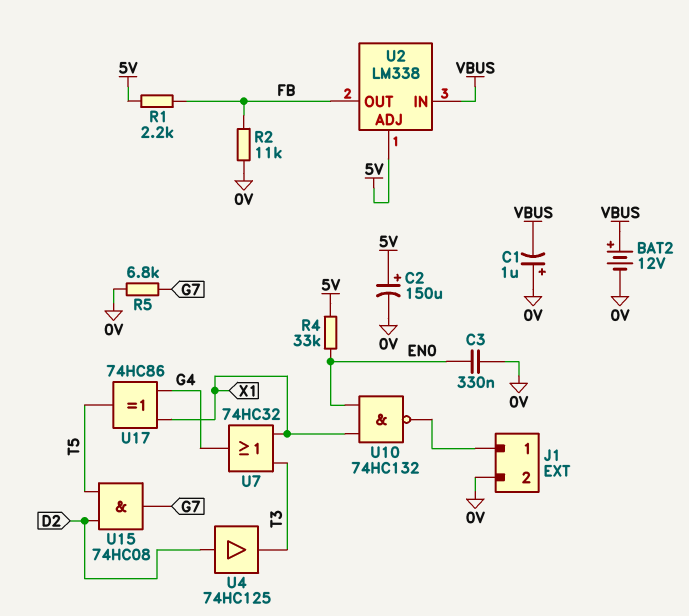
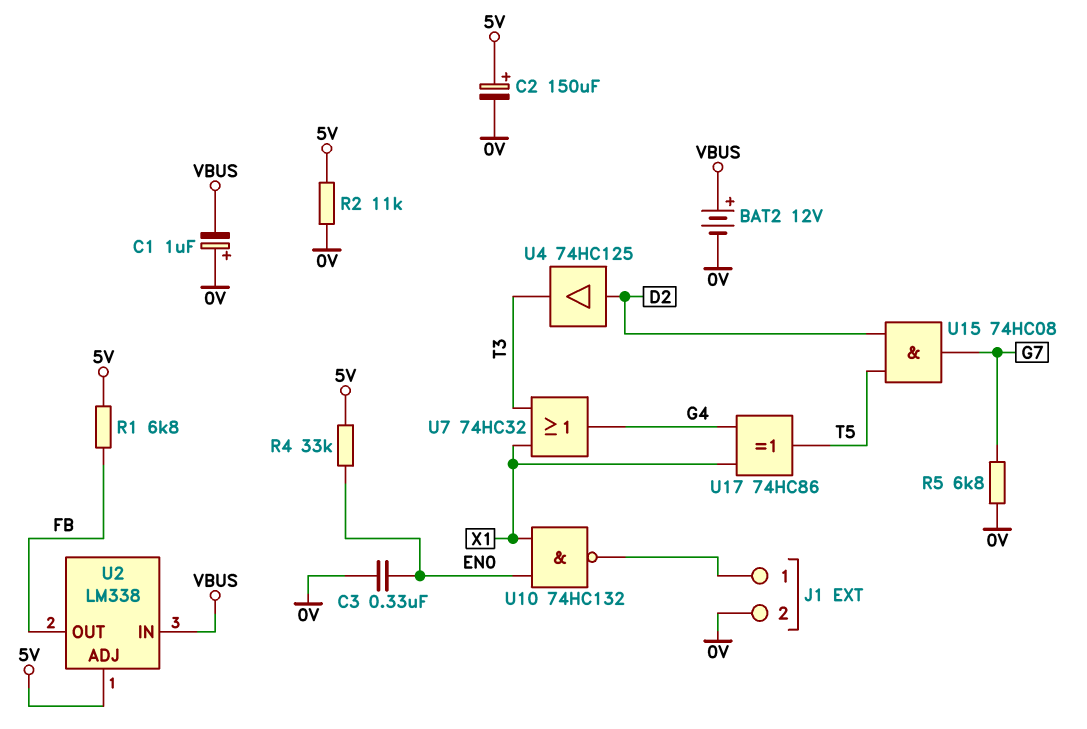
R1: 2.2k (5V, FB) -> 6.8k (5V, FB)
R2: 11k (0V, FB) -> 11k (0V, 5V)

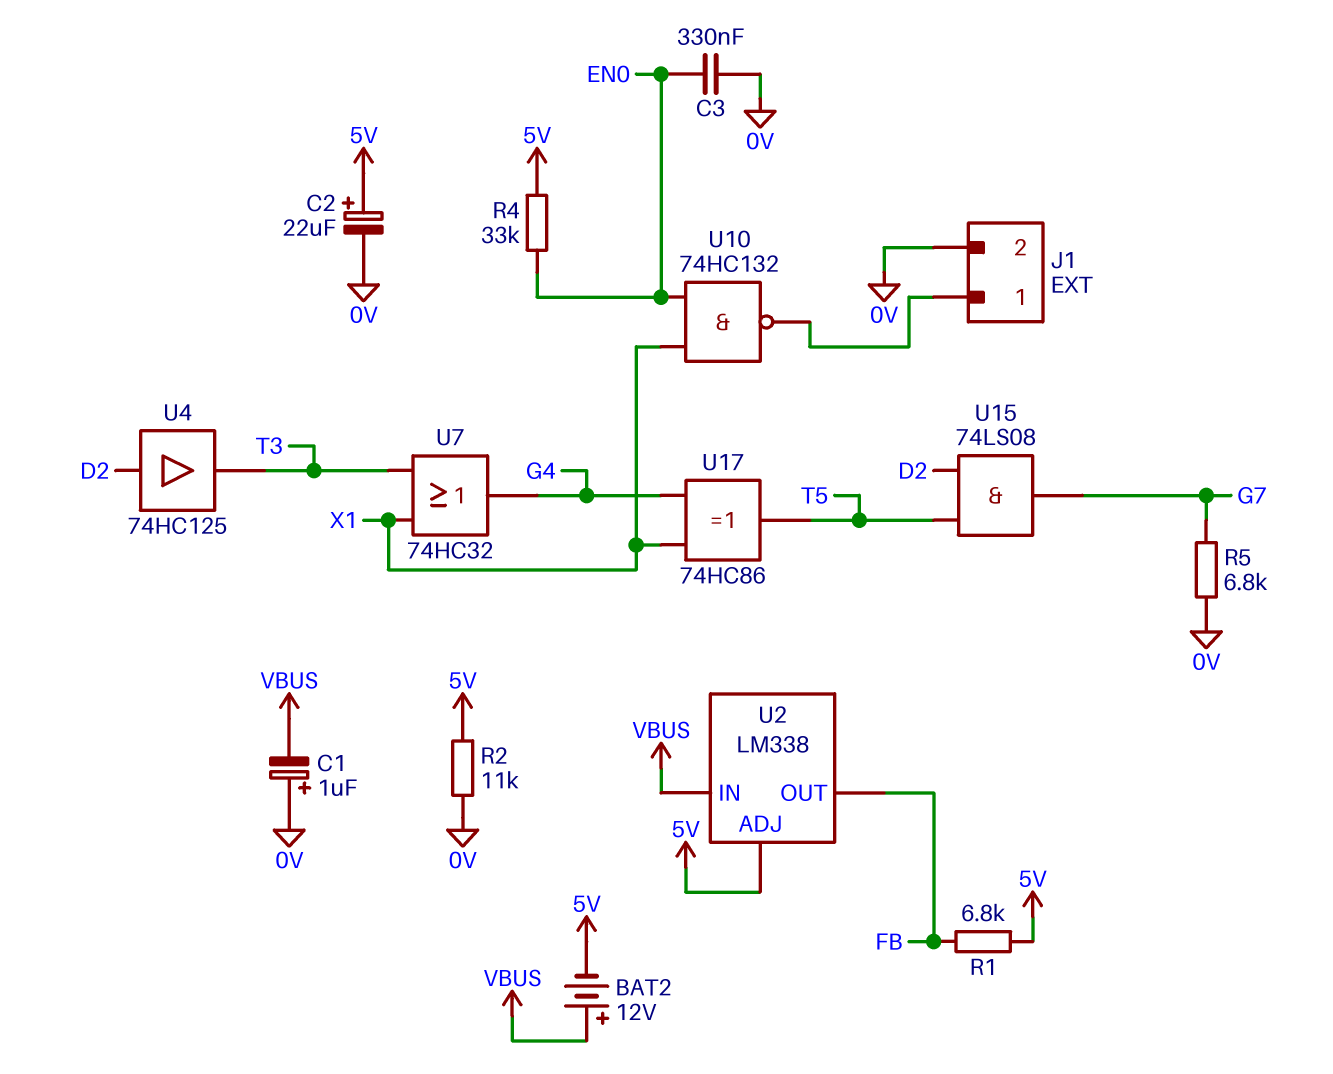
BAT2: 12V (plus VBUS, minus 0V) -> 12V (plus VBUS, minus 5V)
C2: 150uF (plus 5V, minus 0V) -> 22uF (plus 5V, minus 0V)
U15: AND 74HC08 (in D2, in T5, out G7) -> AND 74LS08 (in D2, in T5, out G7)

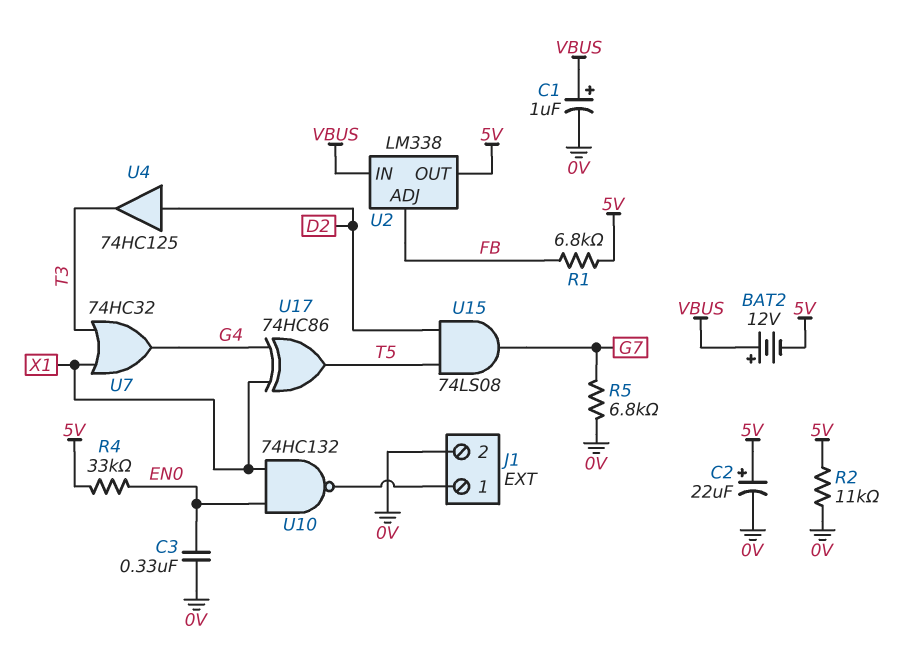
C1: 1uF (plus 0V, minus VBUS) -> 1uF (plus VBUS, minus 0V)
U2 pin ADJ: 5V -> FB
U2 pin OUT: FB -> 5V

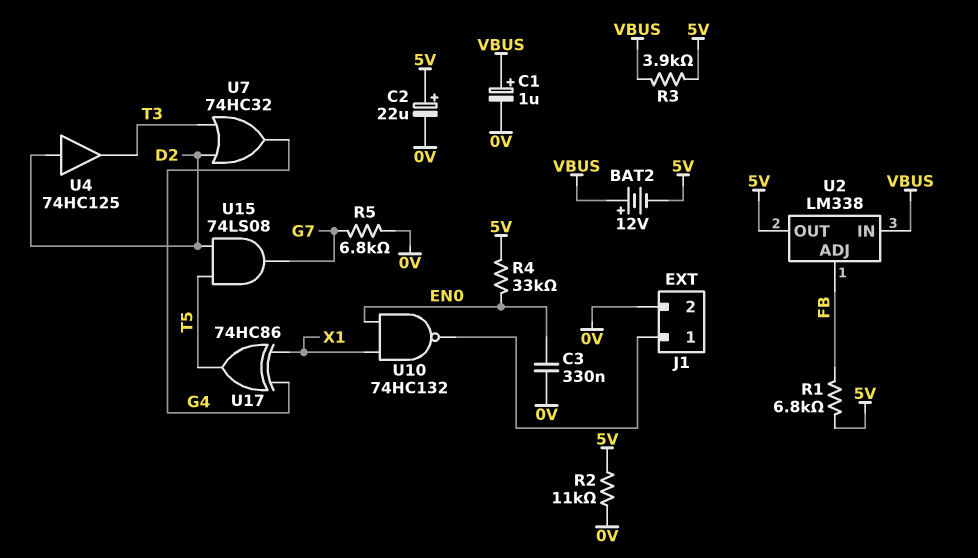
R3: none -> 3.9k (5V, VBUS)
U7: OR 74HC32 (in T3, in X1, out G4) -> OR 74HC32 (in D2, in T3, out G4)

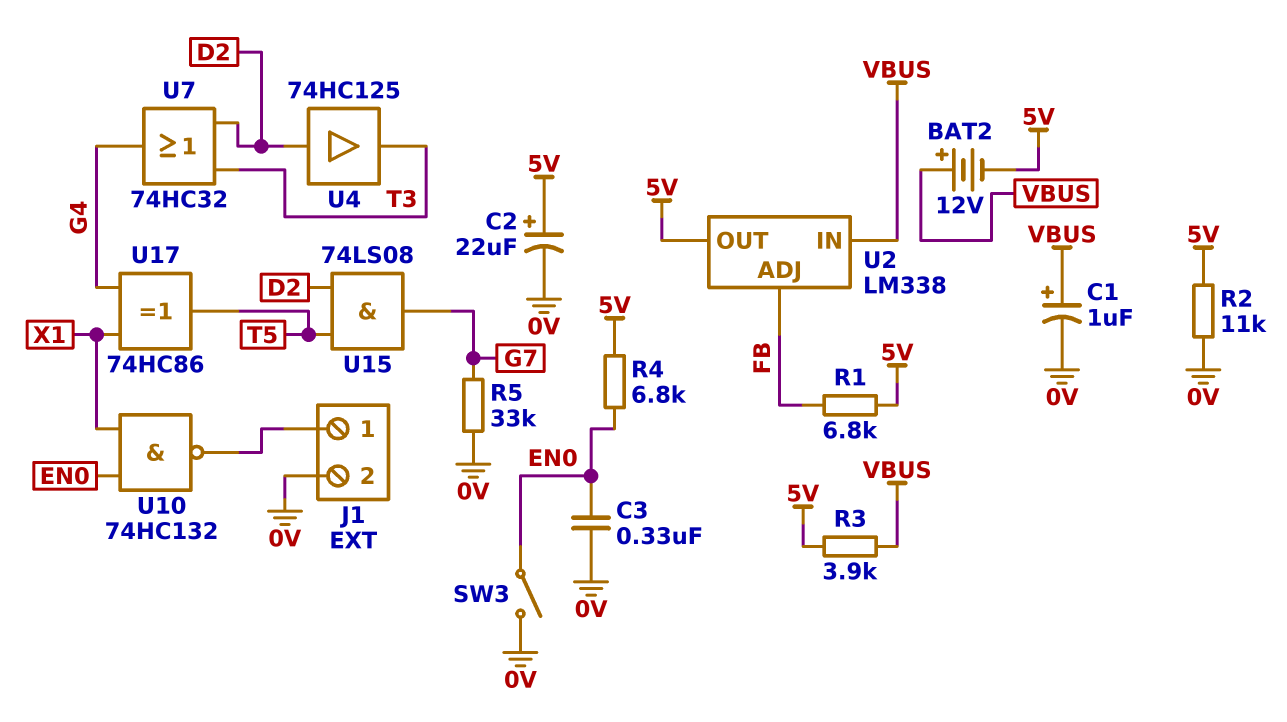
R4: 33k (5V, EN0) -> 6.8k (5V, EN0)
R5: 6.8k (0V, G7) -> 33k (0V, G7)
SW3: none -> switch (0V, EN0)

